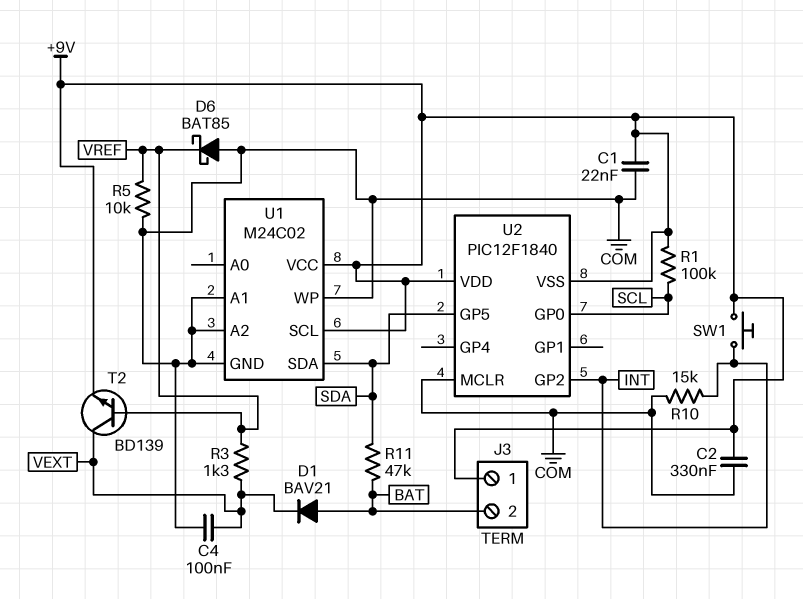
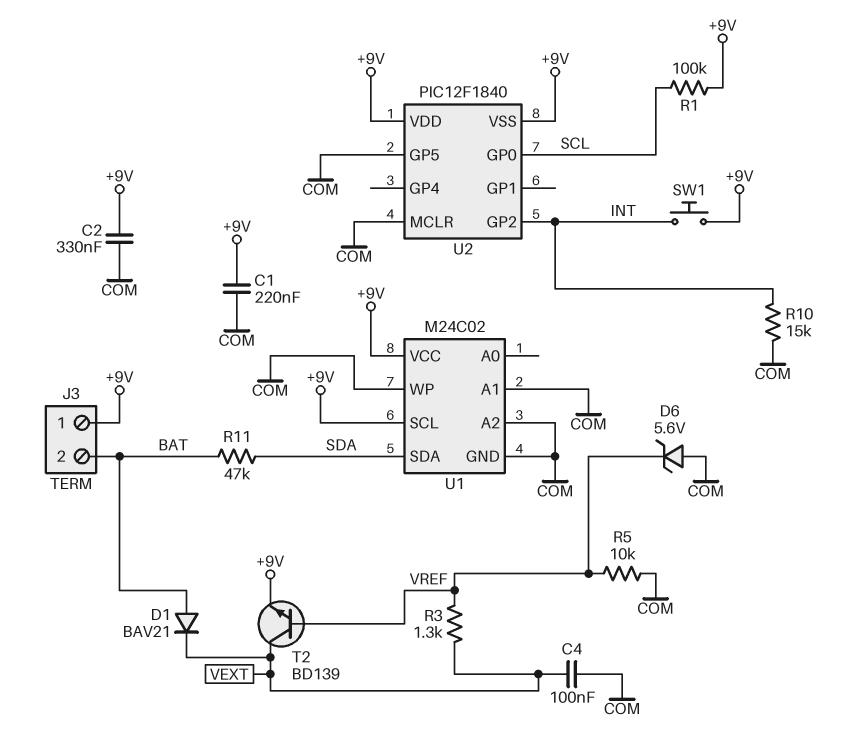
C1: 22nF (+9V, COM) -> 220nF (+9V, COM)
D6: schottky BAT85 (A COM, K VREF) -> zener 5.6V (A COM, K VREF)
U2 pin GP5: SDA -> COM

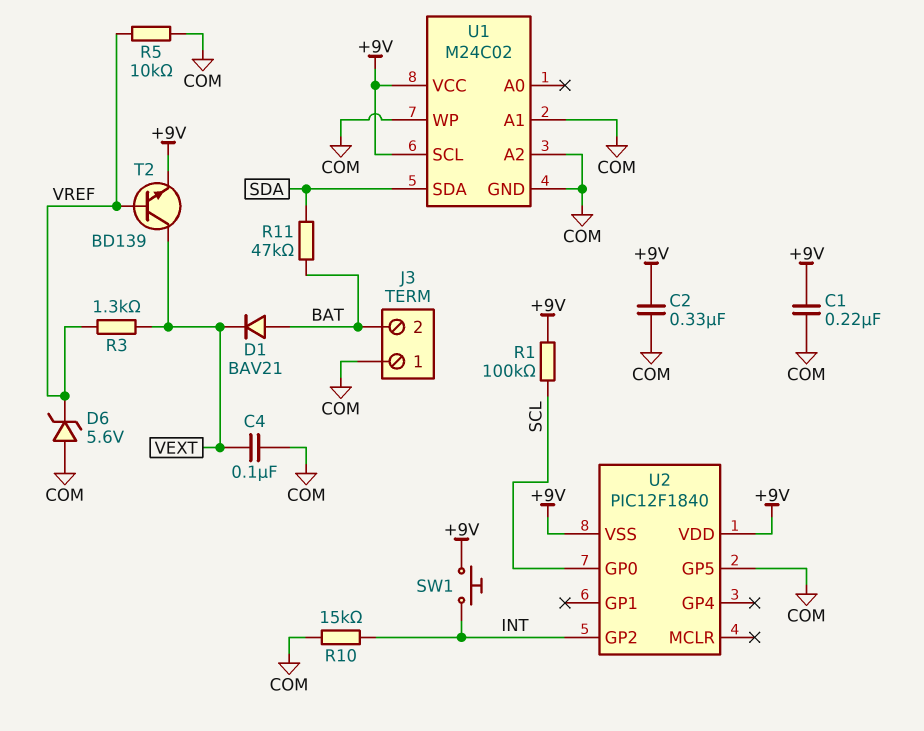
J3 pin 1: +9V -> COM
U2 pin MCLR: COM -> none

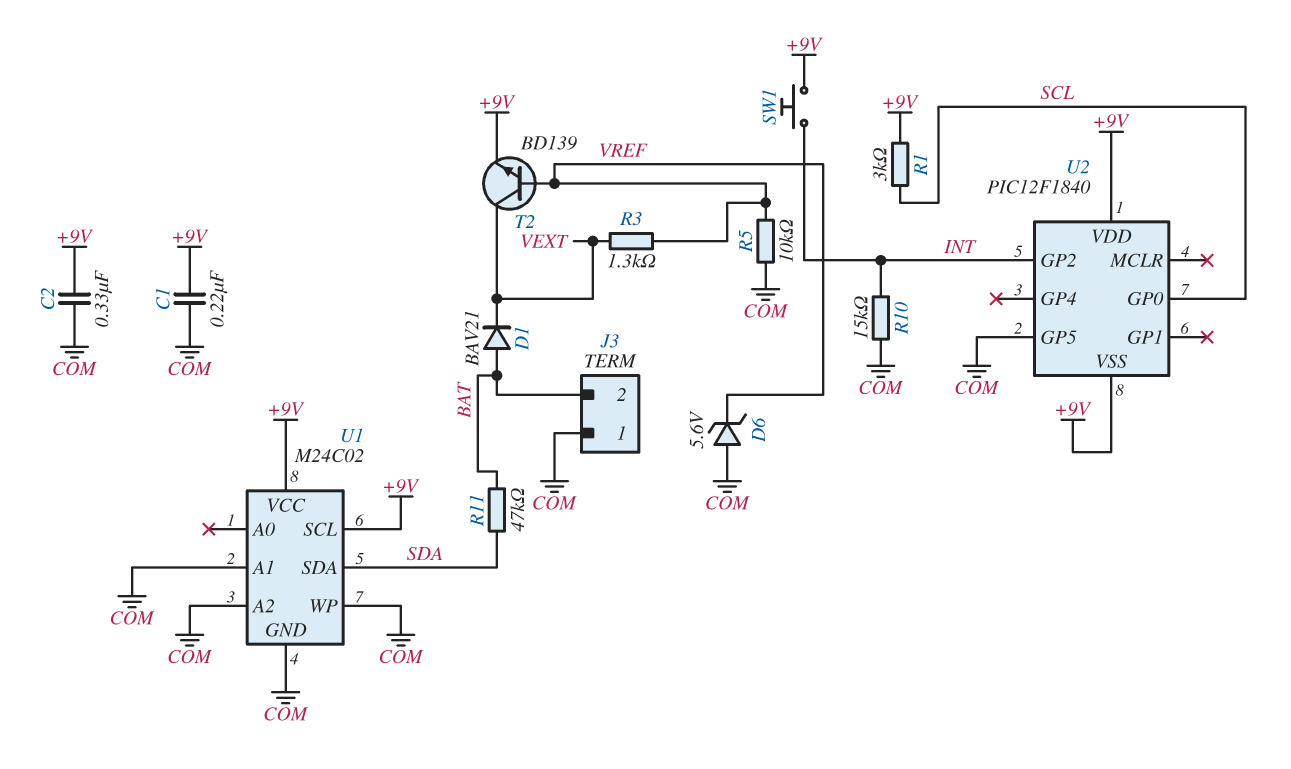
C4: 100nF (COM, VEXT) -> none
R1: 100k (+9V, SCL) -> 3k (+9V, SCL)

